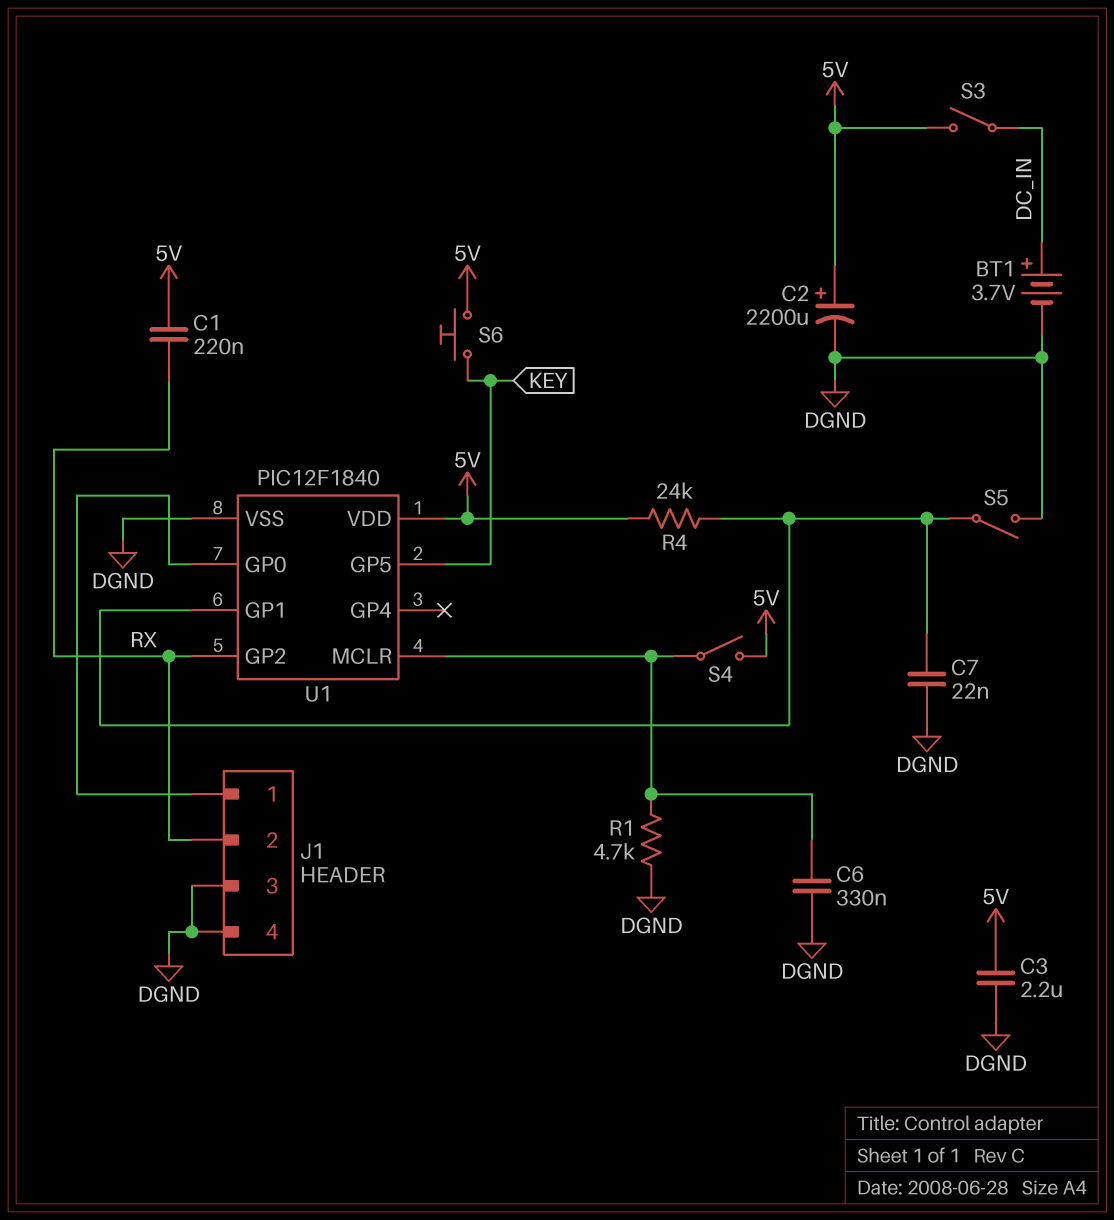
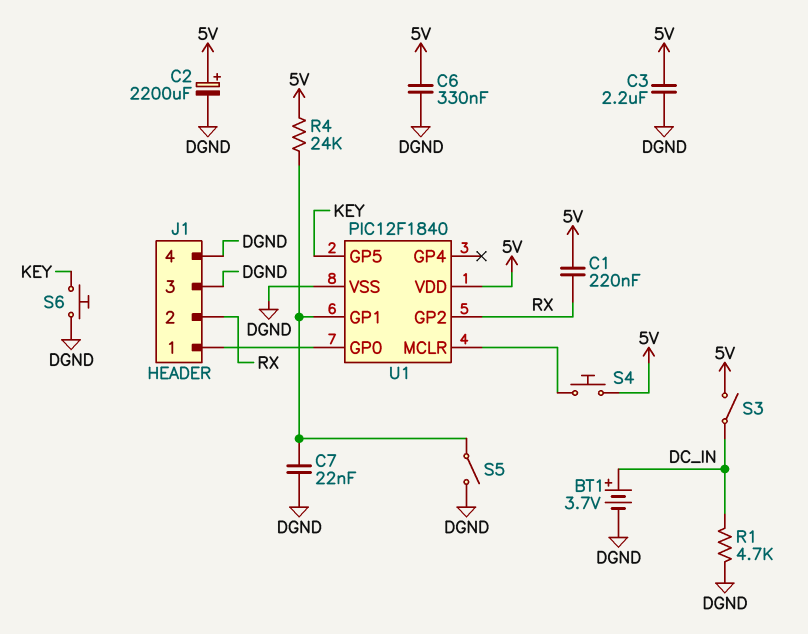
C6: 330nF (DGND, U1/MCLR) -> 330nF (5V, DGND)
R1: 4.7k (DGND, U1/MCLR) -> 4.7k (DC_IN, DGND)
S4: switch (5V, U1/MCLR) -> button (5V, U1/MCLR)
S6: button (5V, KEY) -> button (DGND, KEY)

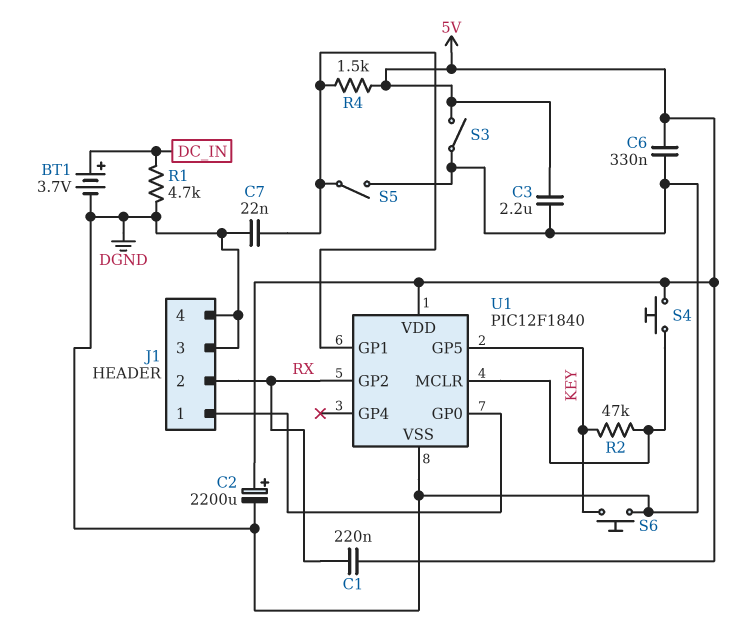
R2: none -> 47k (KEY, U1/MCLR)
R4: 24k (5V, U1/GP1) -> 1.5k (5V, U1/GP1)
S3: switch (5V, DC_IN) -> switch (5V, DGND)

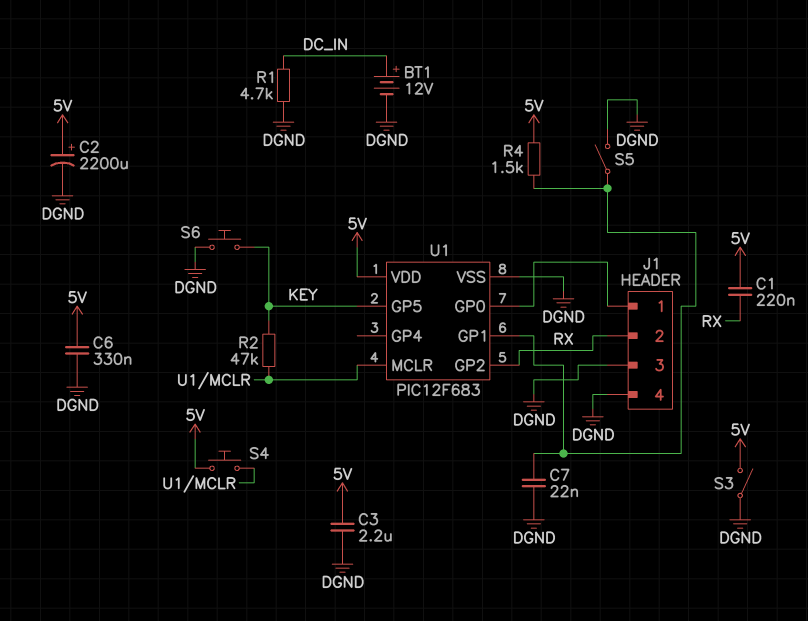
BT1: 3.7V (plus DC_IN, minus DGND) -> 12V (plus DC_IN, minus DGND)
U1: PIC12F1840 -> PIC12F683

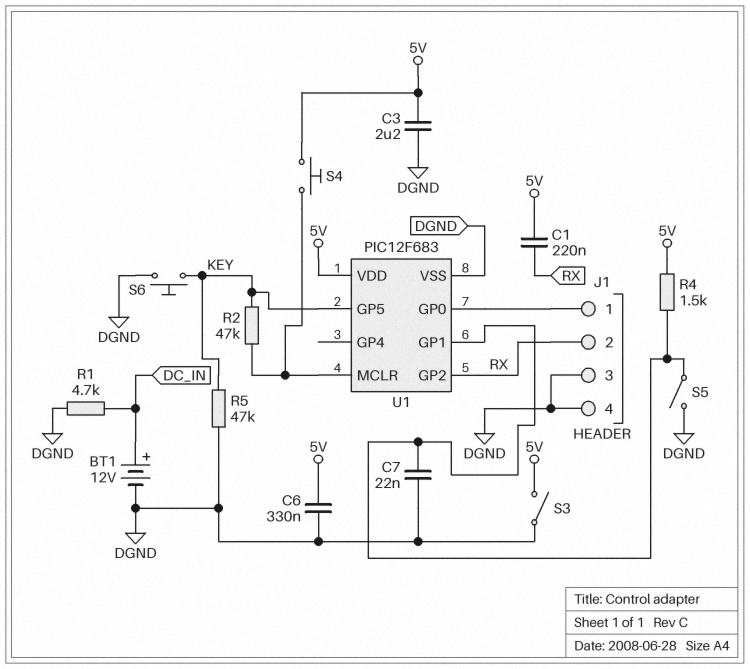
C2: 2200uF (plus 5V, minus DGND) -> none
R5: none -> 47k (DGND, KEY)

